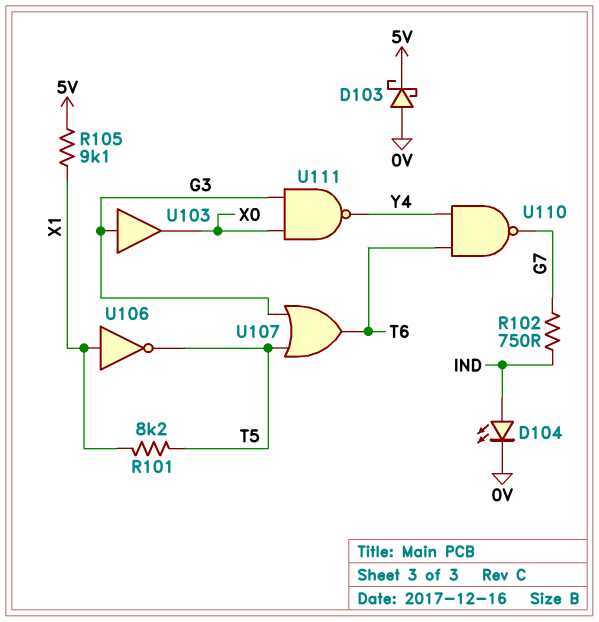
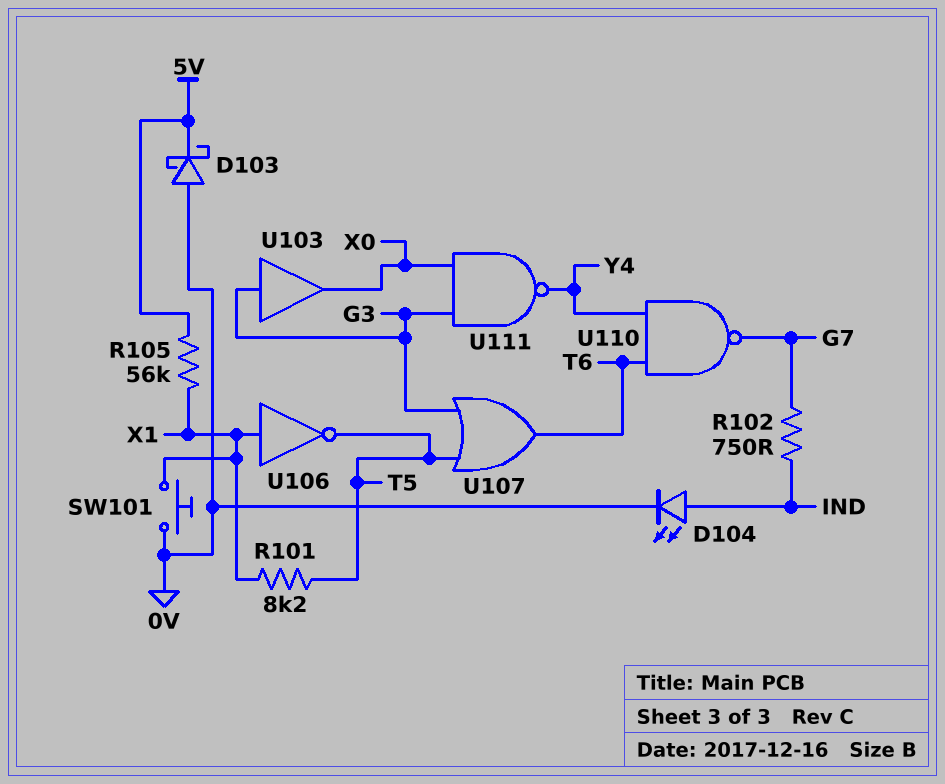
R105: 9.1k (5V, X1) -> 56k (5V, X1)
SW101: none -> button (0V, X1)

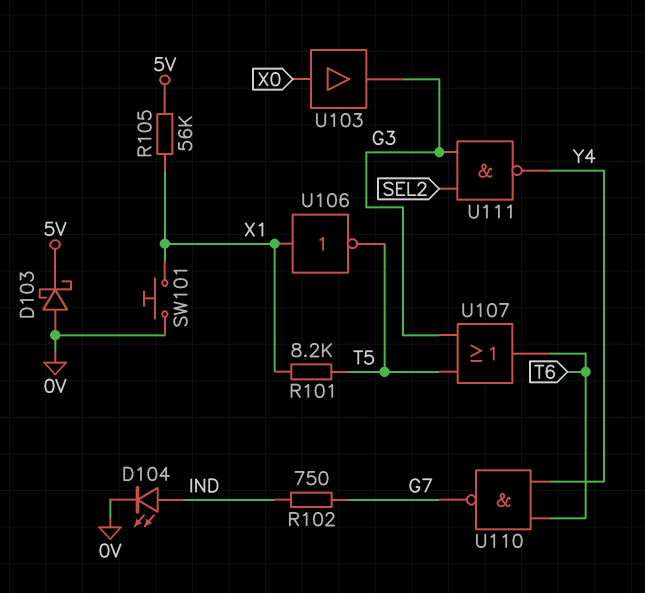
U103: buffer (in G3, out X0) -> buffer (in X0, out G3)
U111: NAND (in G3, in X0, out Y4) -> NAND (in G3, in SEL2, out Y4)

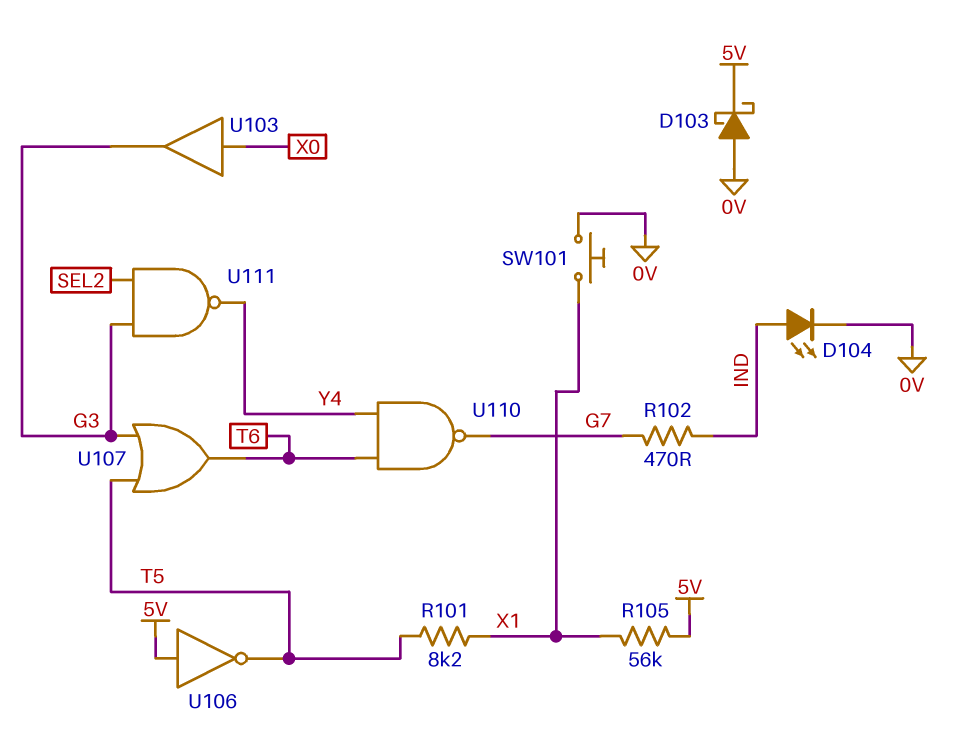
R102: 750 (G7, IND) -> 470 (G7, IND)
U106: NOT (in X1, out T5) -> NOT (in 5V, out T5)

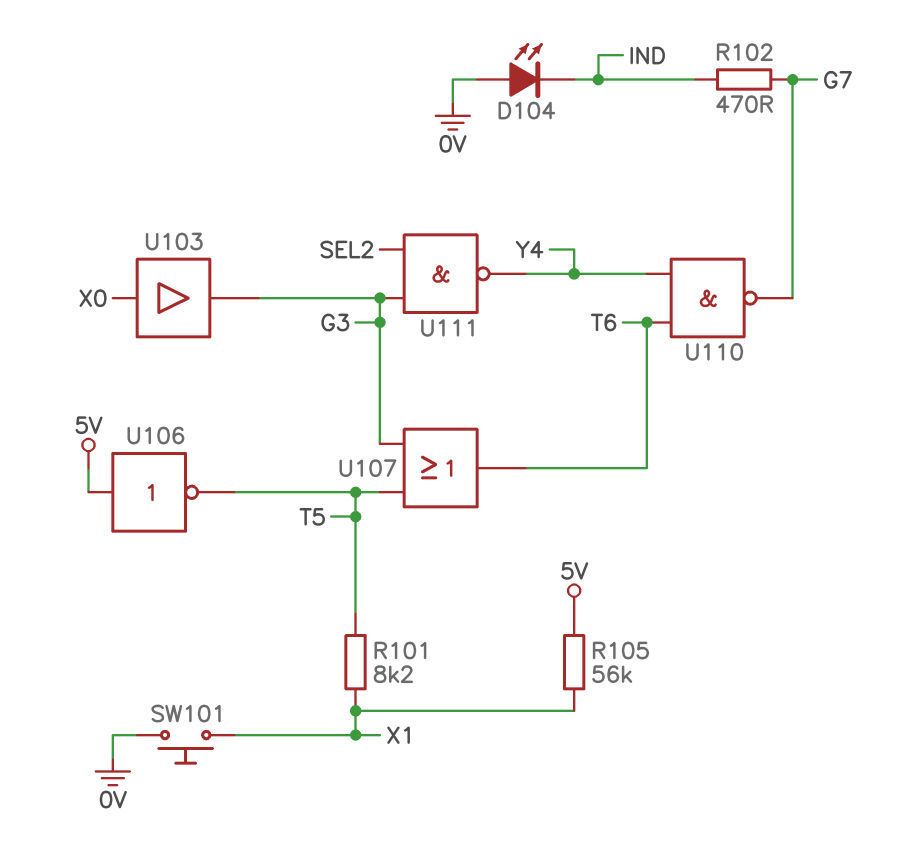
D103: schottky (A 0V, K 5V) -> none
D104: LED (A IND, K 0V) -> LED (A 0V, K IND)

